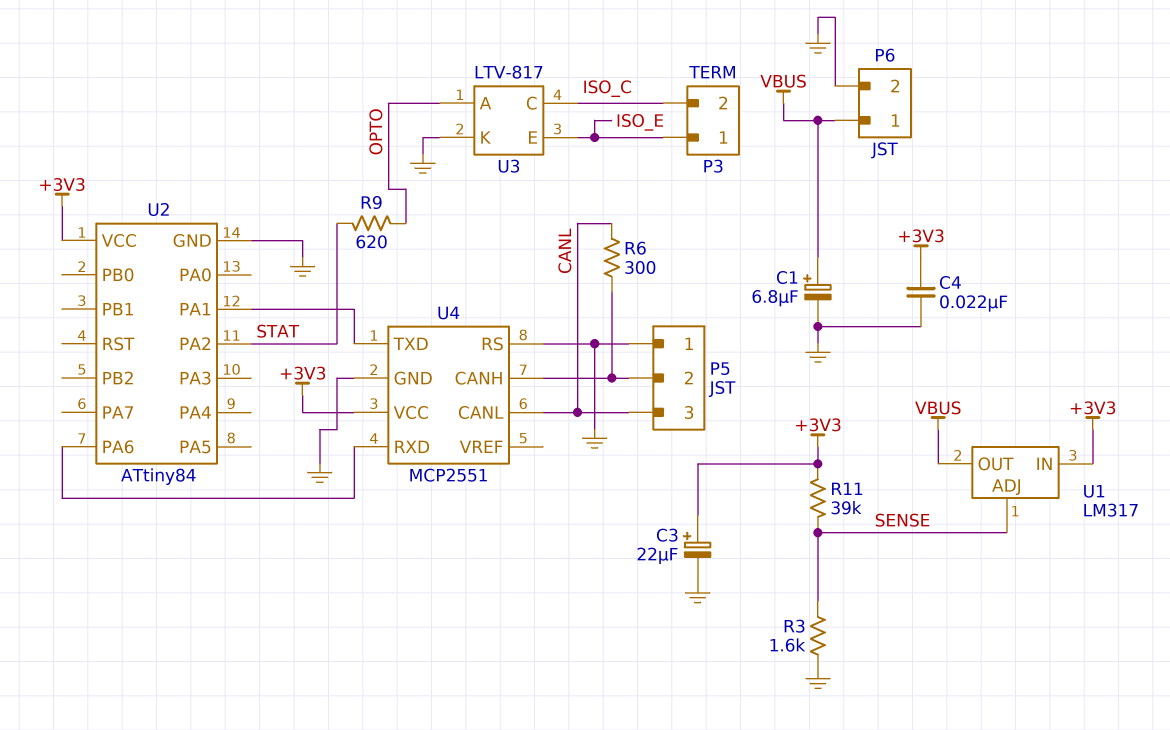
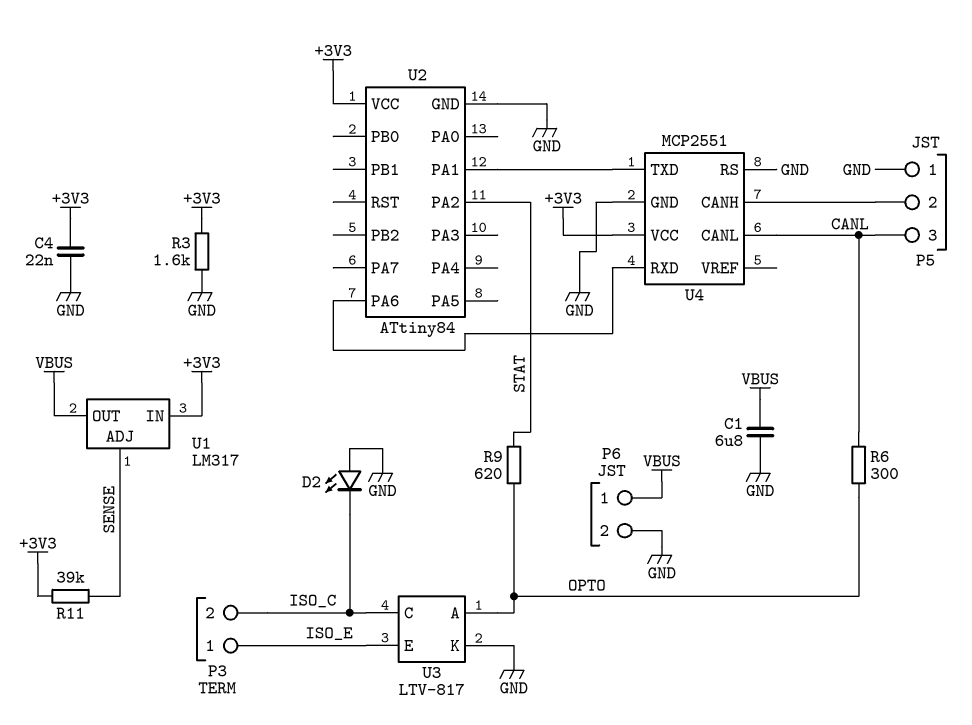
C1: 6.8uF (plus VBUS, minus GND) -> 6.8uF (GND, VBUS)
C3: 22uF (plus +3V3, minus GND) -> none
D2: none -> LED (A GND, K ISO_C)
R3: 1.6k (GND, SENSE) -> 1.6k (+3V3, GND)
R6: 300 (CANL, P5/2) -> 300 (CANL, OPTO)

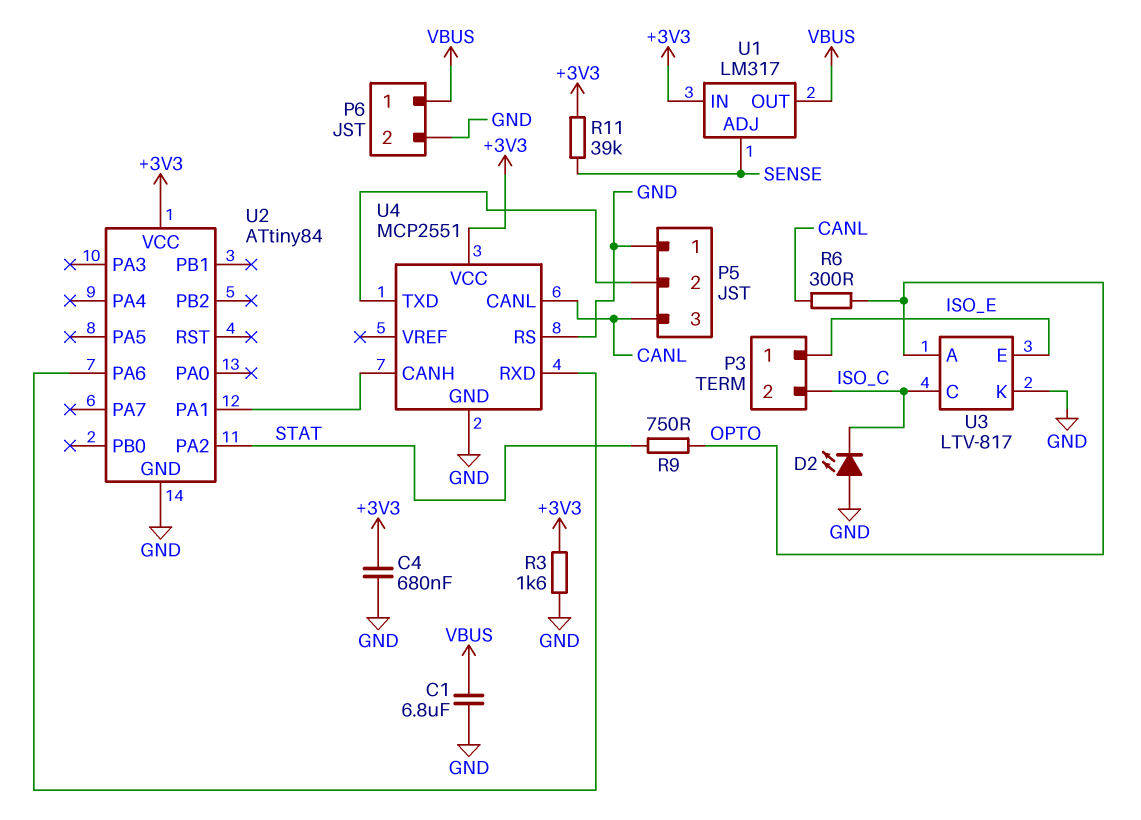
C4: 22nF (+3V3, GND) -> 680nF (+3V3, GND)
R9: 620 (OPTO, STAT) -> 750 (OPTO, STAT)
U4 pin CANH: P5/2 -> U2/PA1
U4 pin TXD: U2/PA1 -> P5/2

